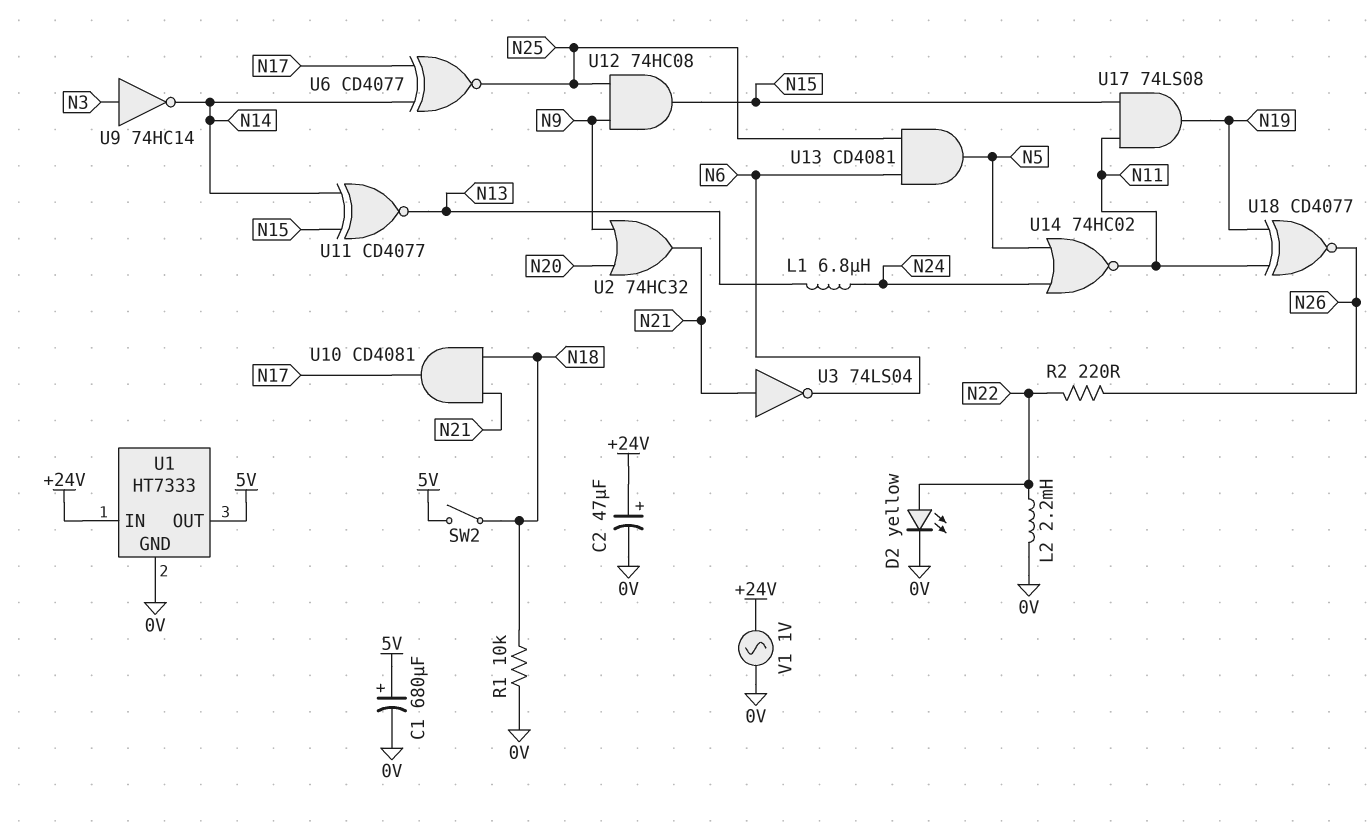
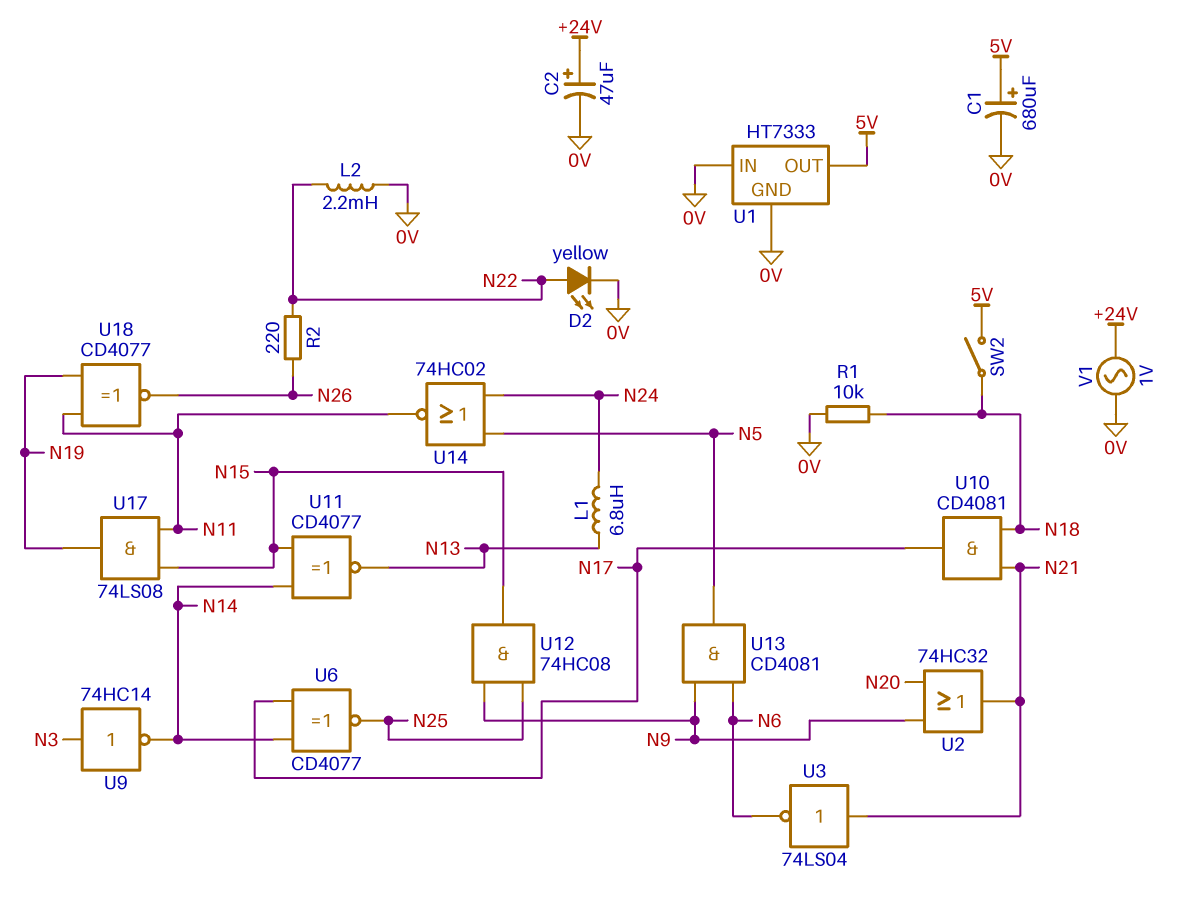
U1 pin IN: +24V -> 0V
U13: AND CD4081 (in N6, in N25, out N5) -> AND CD4081 (in N6, in N9, out N5)

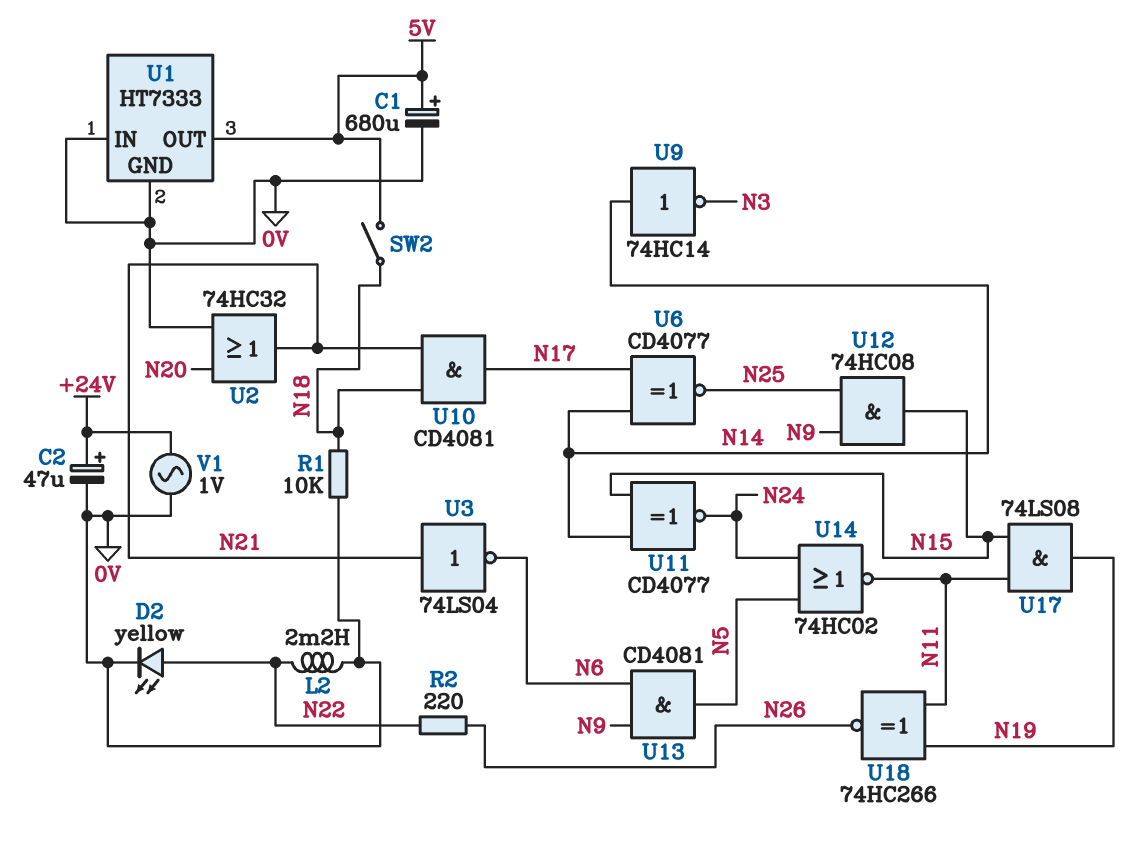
L1: 6.8uH (N13, N24) -> none
U2: OR 74HC32 (in N9, in N20, out N21) -> OR 74HC32 (in 0V, in N20, out N21)
U9: NOT 74HC14 (in N3, out N14) -> NOT 74HC14 (in N14, out N3)
U11: XNOR CD4077 (in N14, in N15, out N13) -> XNOR CD4077 (in N14, in N15, out N24)
U18: XNOR CD4077 (in N11, in N19, out N26) -> XNOR 74HC266 (in N11, in N19, out N26)

